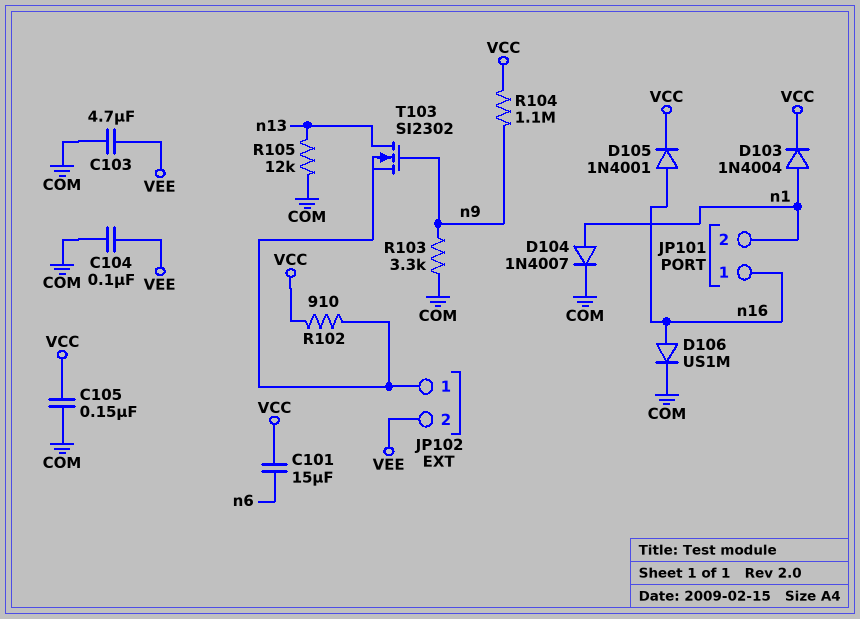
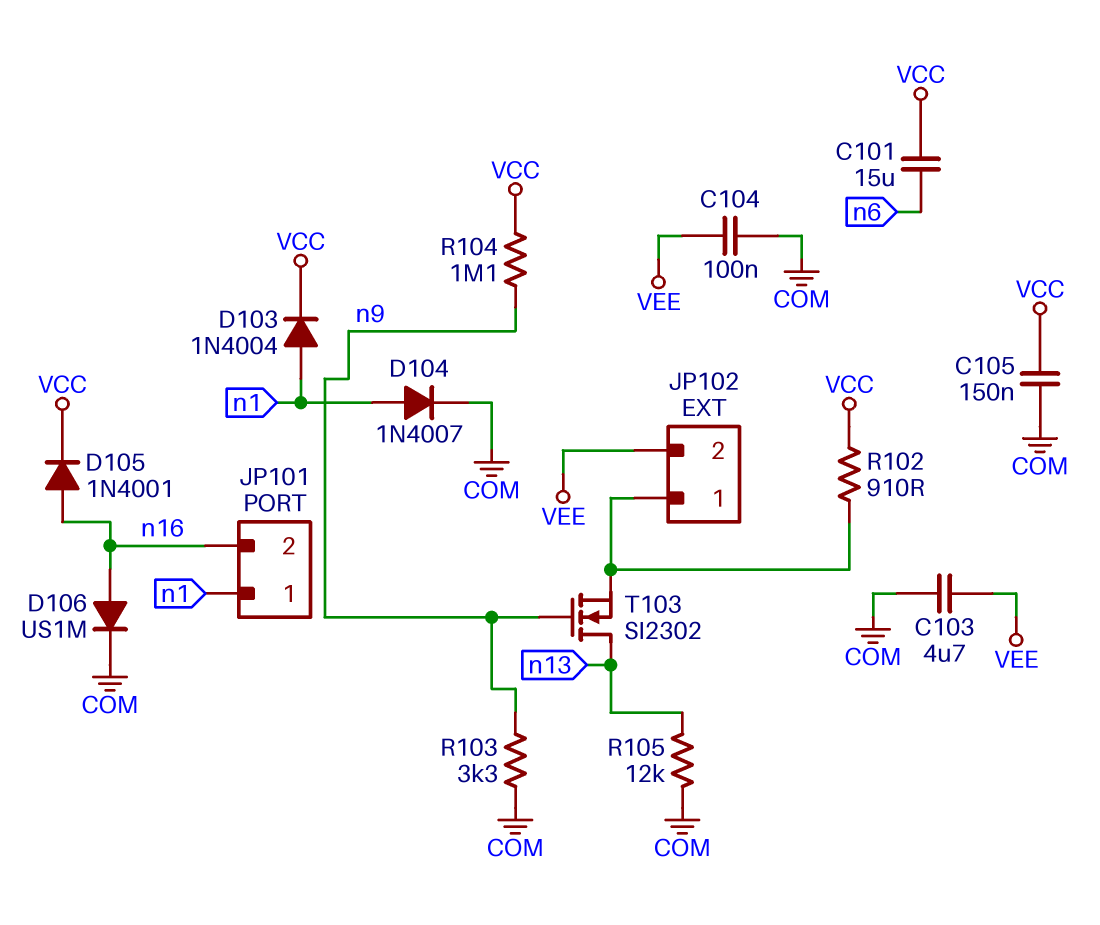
JP101 pin 1: n16 -> n1
JP101 pin 2: n1 -> n16

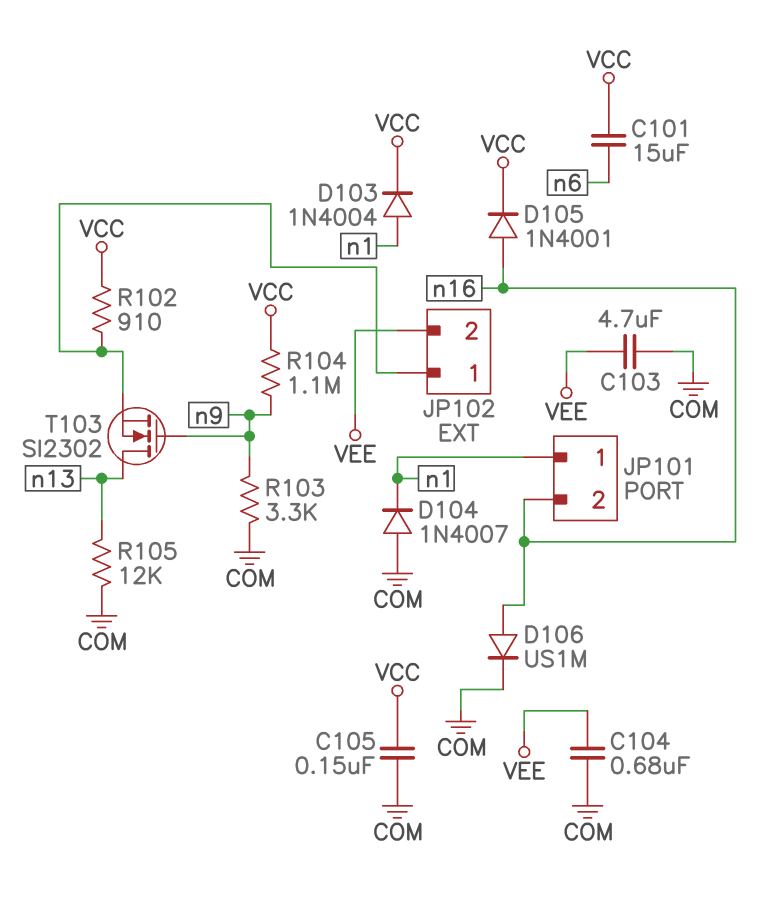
C104: 100nF (COM, VEE) -> 680nF (COM, VEE)
D104: diode 1N4007 (A n1, K COM) -> diode 1N4007 (A COM, K n1)

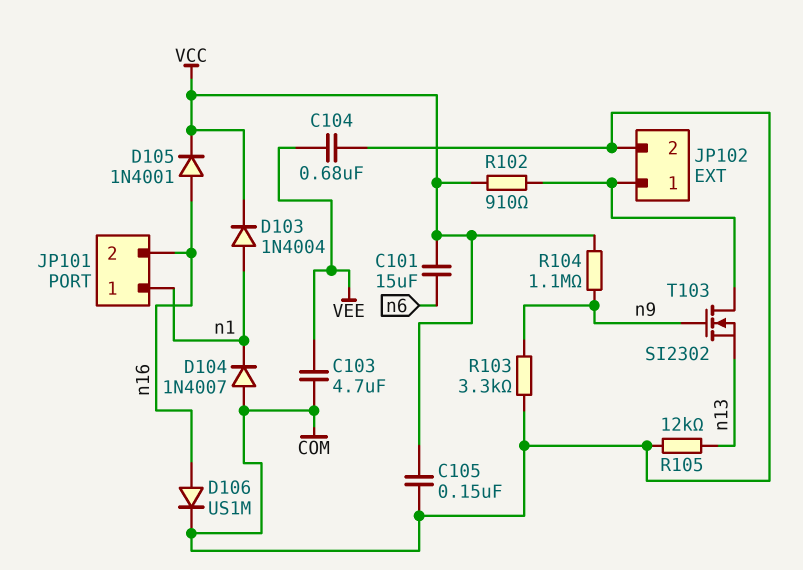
JP102 pin 2: VEE -> COM
T103: NMOS SI2302 (G n9, D n13, S JP102/1) -> NMOS SI2302 (G n9, D JP102/1, S n13)

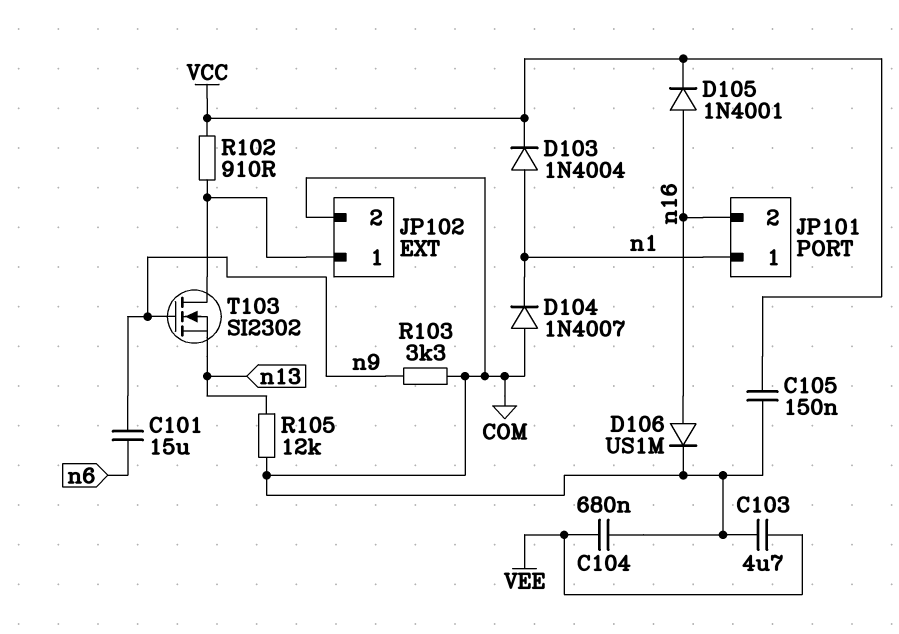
C101: 15uF (VCC, n6) -> 15uF (n6, n9)
R104: 1.1M (VCC, n9) -> none

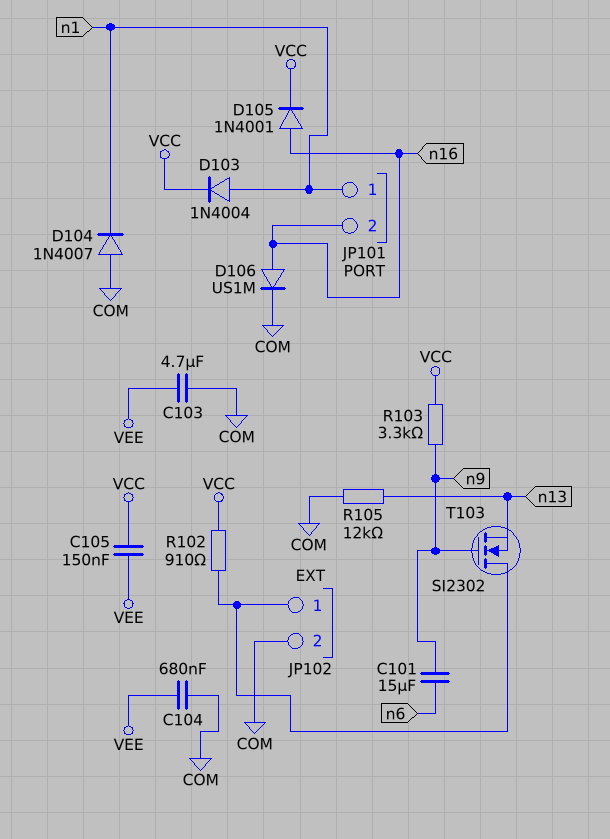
C105: 150nF (COM, VCC) -> 150nF (VCC, VEE)
R103: 3.3k (COM, n9) -> 3.3k (VCC, n9)

